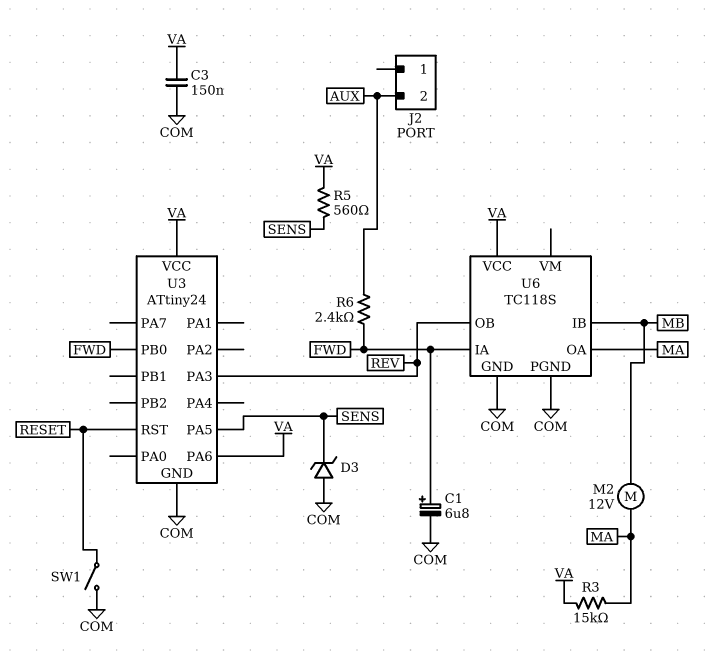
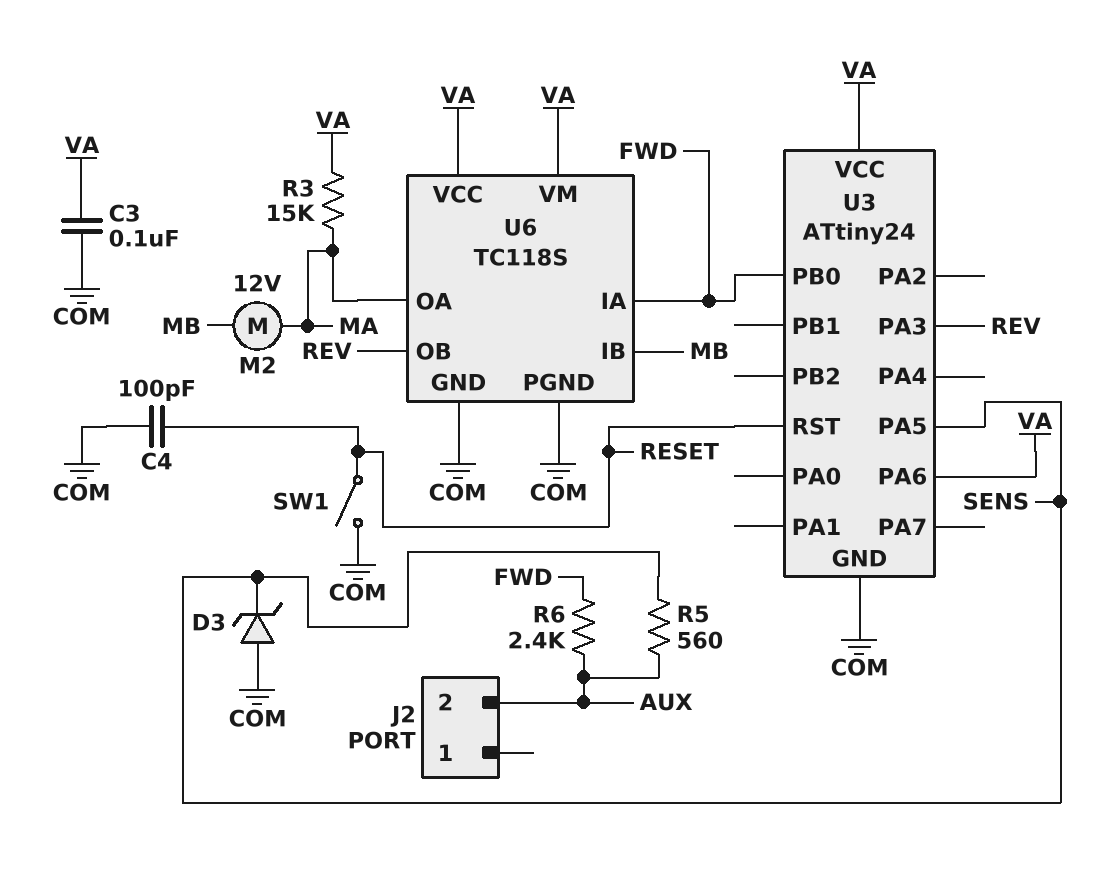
C1: 6.8uF (plus FWD, minus COM) -> none
C3: 150nF (COM, VA) -> 100nF (COM, VA)
C4: none -> 100pF (COM, RESET)
R5: 560 (SENS, VA) -> 560 (AUX, SENS)
U6 pin VM: none -> VA

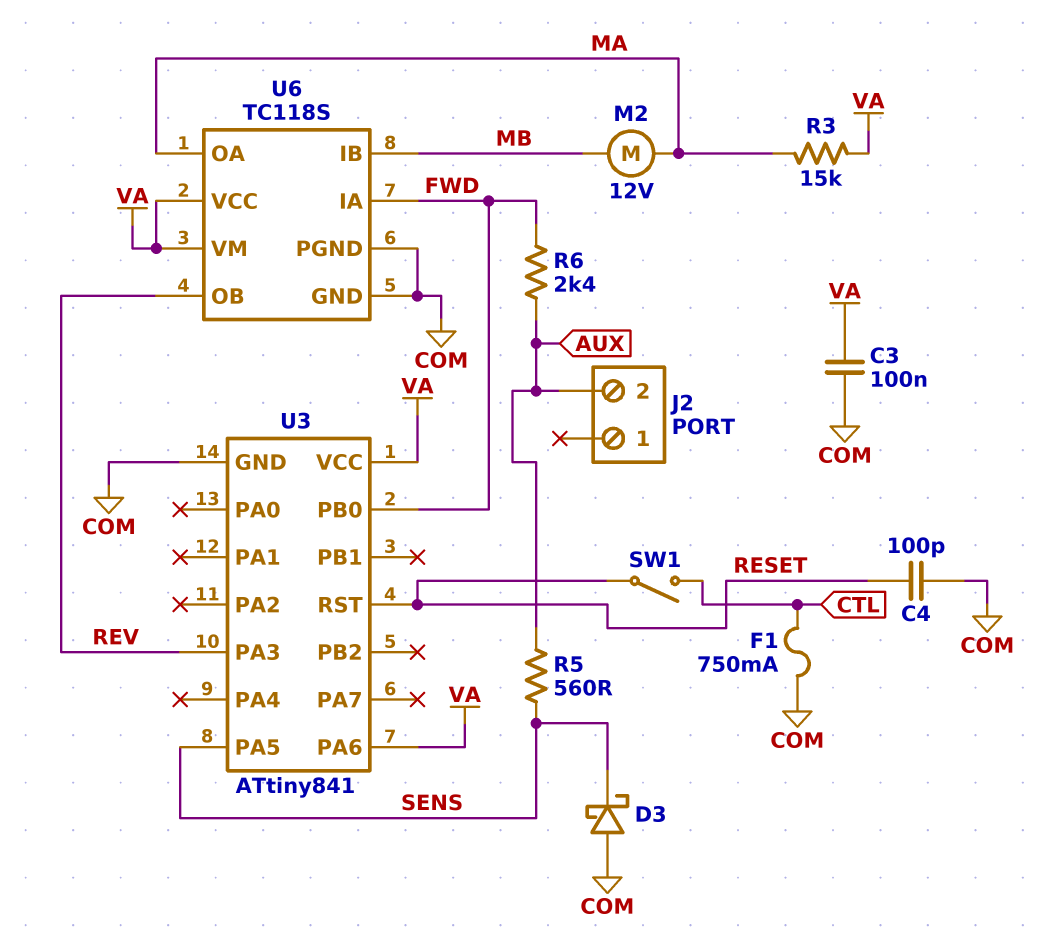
D3: zener (A COM, K SENS) -> schottky (A COM, K SENS)
F1: none -> 750mA (COM, CTL)
SW1: switch (COM, RESET) -> switch (CTL, RESET)
U3: ATtiny24 -> ATtiny841

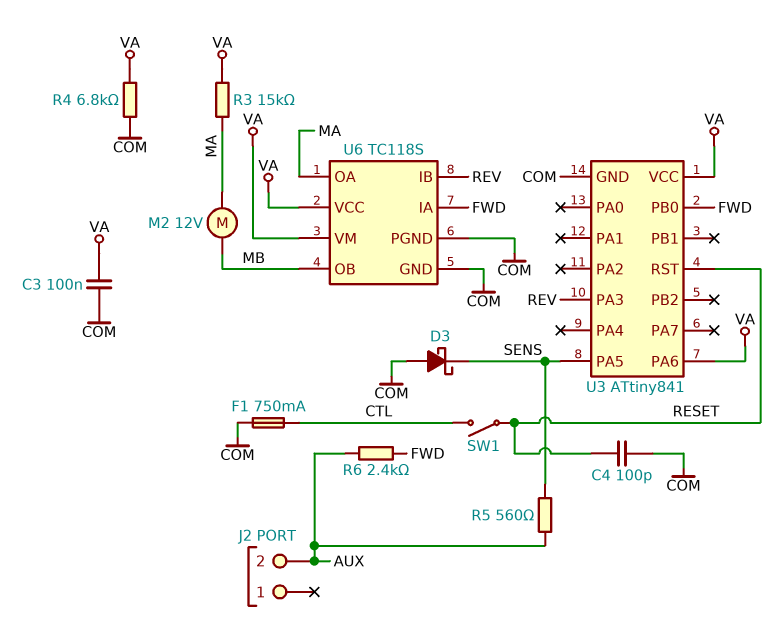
R4: none -> 6.8k (COM, VA)
U6 pin IB: MB -> REV
U6 pin OB: REV -> MB

